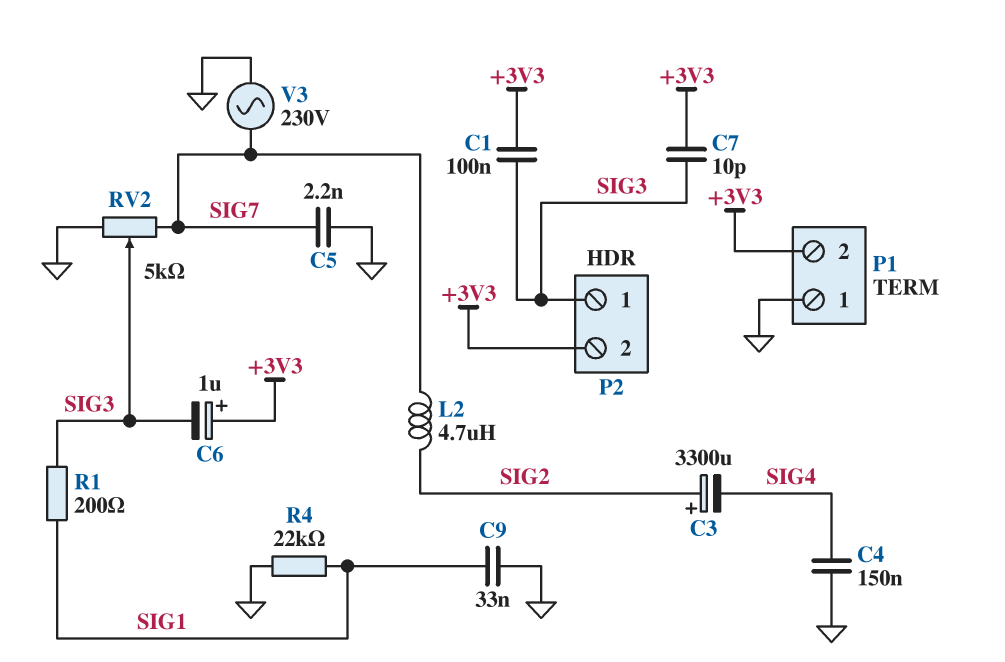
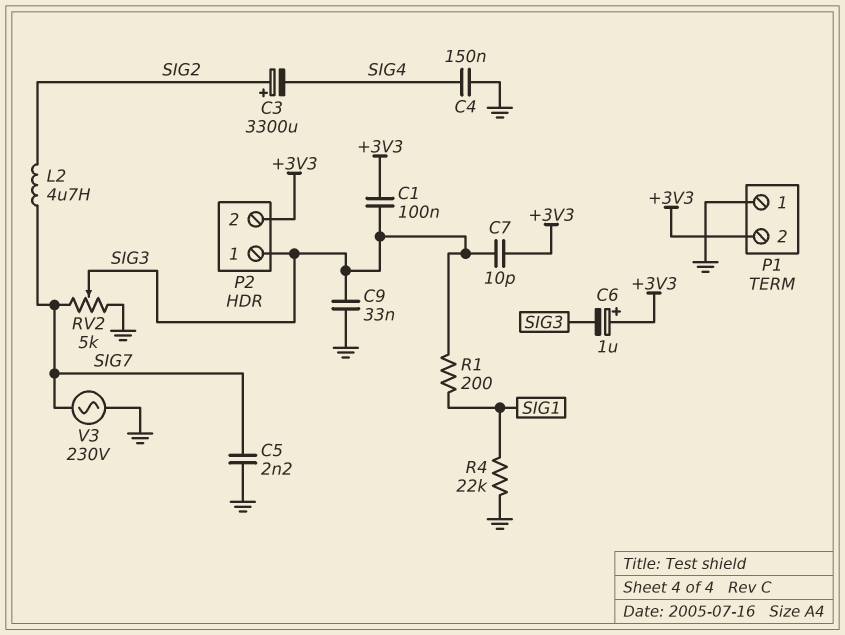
C9: 33nF (GND, SIG1) -> 33nF (GND, SIG3)

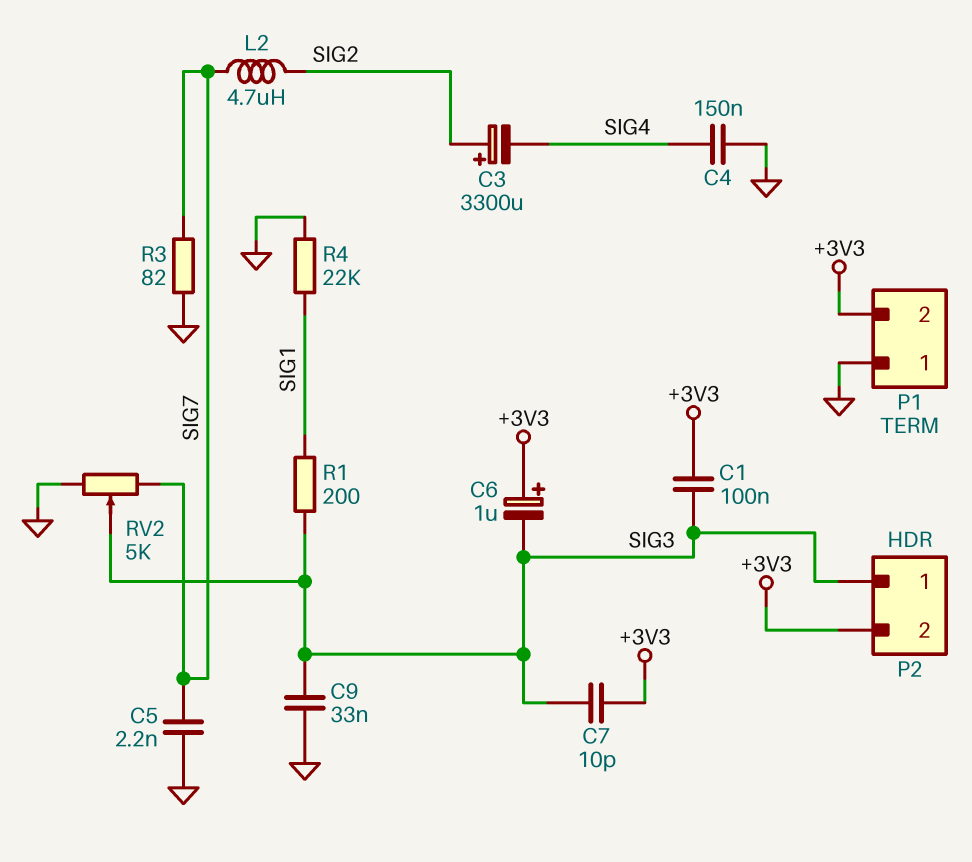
R3: none -> 82 (GND, SIG7)
V3: AC 230V (GND, SIG7) -> none

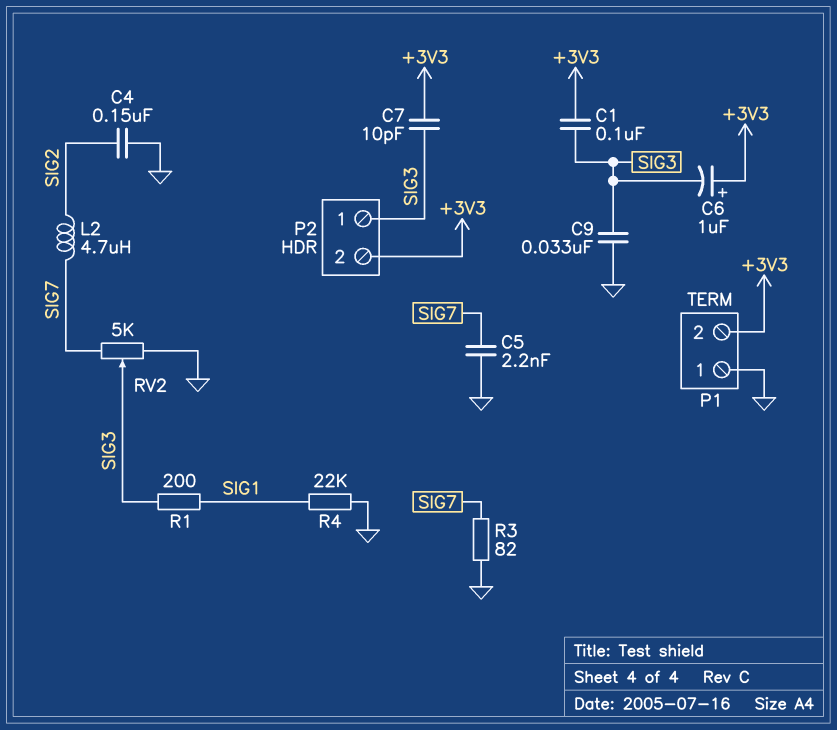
C3: 3300uF (plus SIG2, minus SIG4) -> none
C4: 150nF (GND, SIG4) -> 150nF (GND, SIG2)

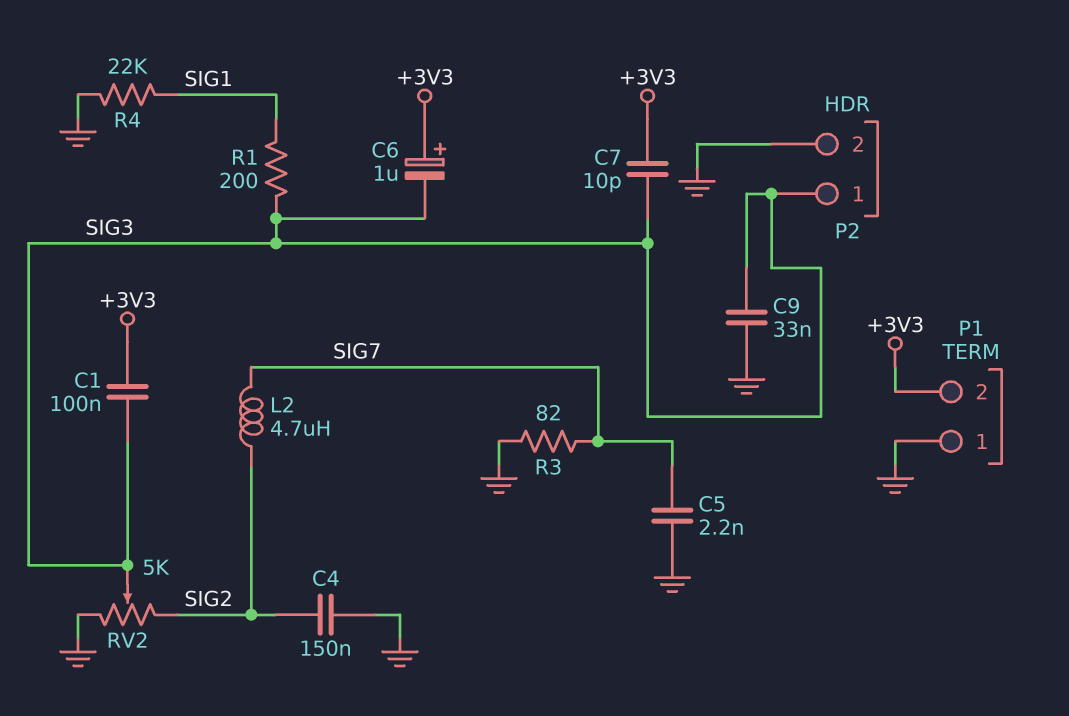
P2 pin 2: +3V3 -> GND
RV2: 5k (GND, SIG7, wiper SIG3) -> 5k (GND, SIG2, wiper SIG3)

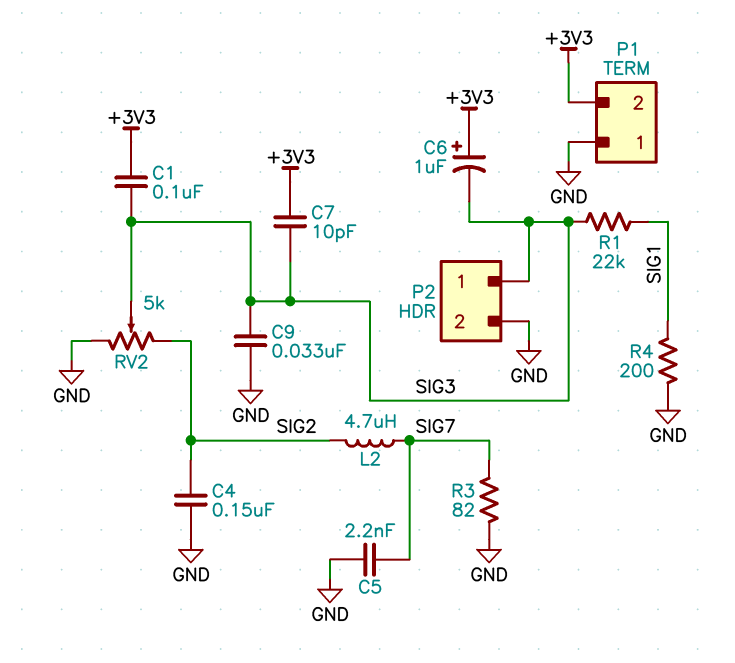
R1: 200 (SIG1, SIG3) -> 22k (SIG1, SIG3)
R4: 22k (GND, SIG1) -> 200 (GND, SIG1)

